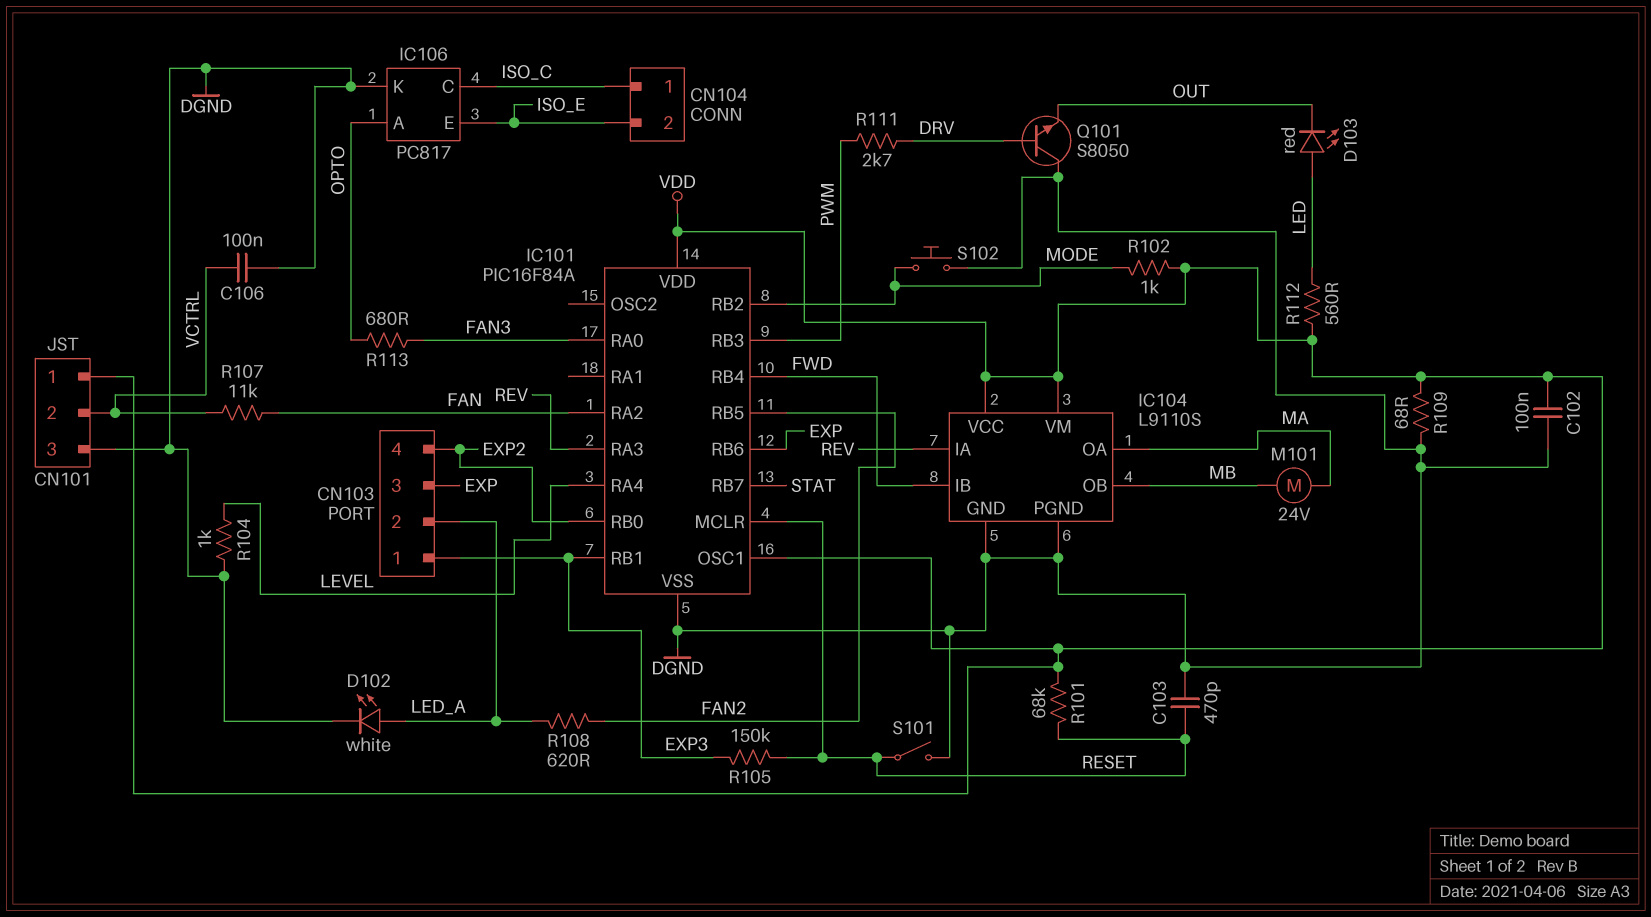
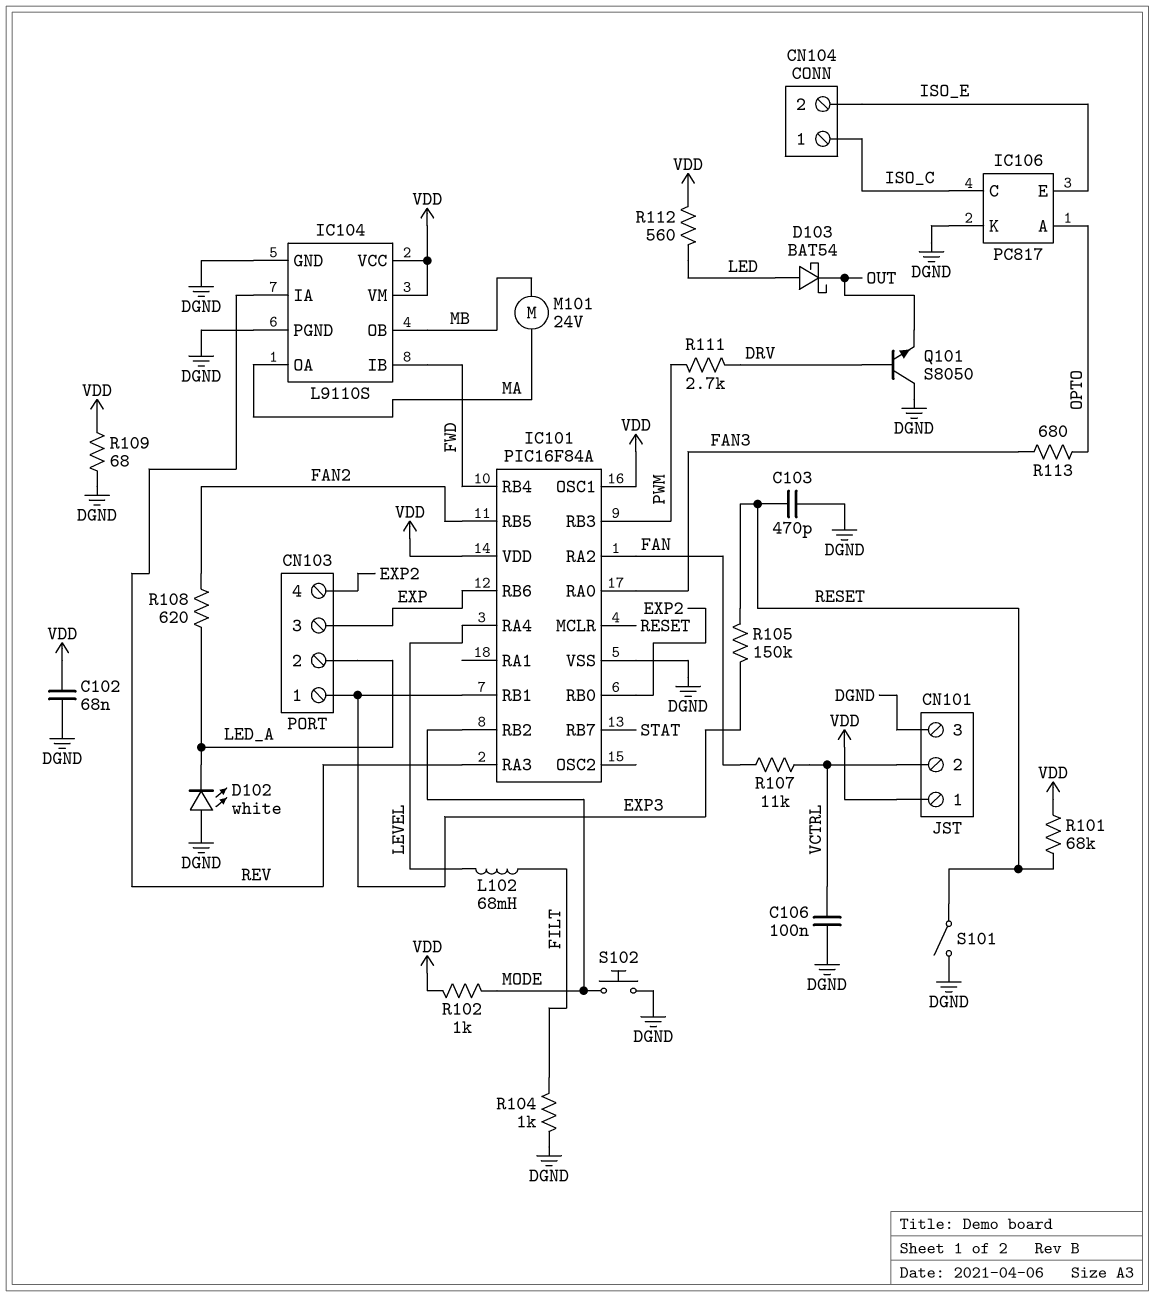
C102: 100nF (DGND, VDD) -> 68nF (DGND, VDD)
D102: LED white (A LED_A, K DGND) -> LED white (A DGND, K LED_A)
D103: LED red (A LED, K OUT) -> schottky BAT54 (A LED, K OUT)
L102: none -> 68mH (FILT, LEVEL)
R104: 1k (DGND, LEVEL) -> 1k (DGND, FILT)

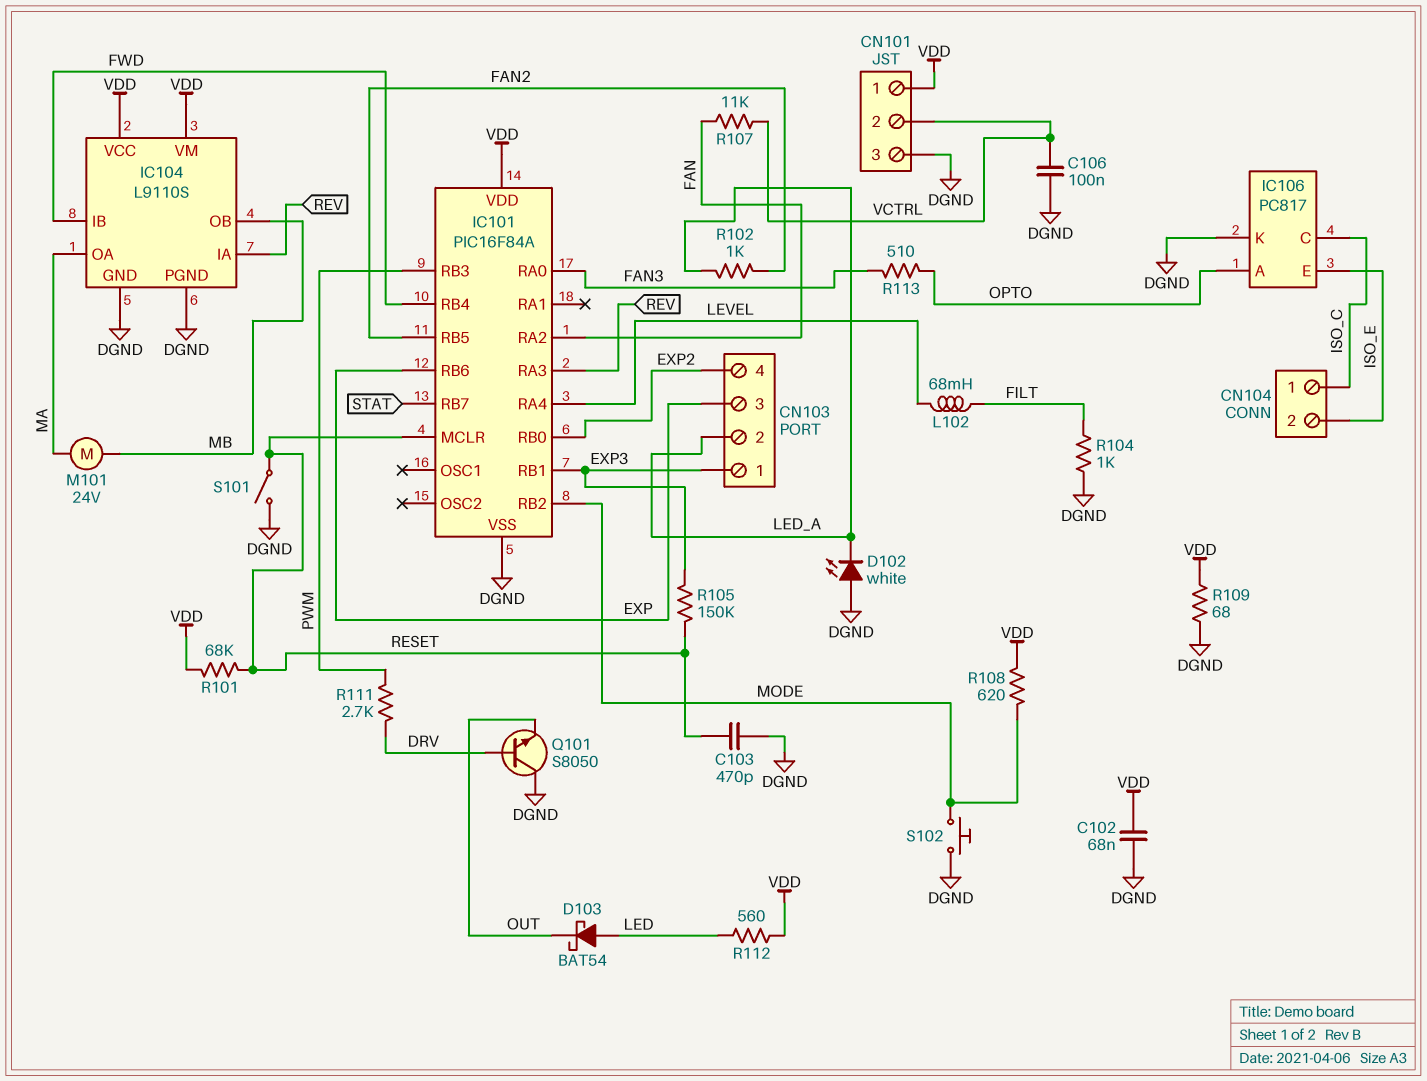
IC101 pin OSC1: VDD -> none
R102: 1k (MODE, VDD) -> 1k (FAN2, LED_A)
R108: 620 (FAN2, LED_A) -> 620 (MODE, VDD)
R113: 680 (FAN3, OPTO) -> 510 (FAN3, OPTO)

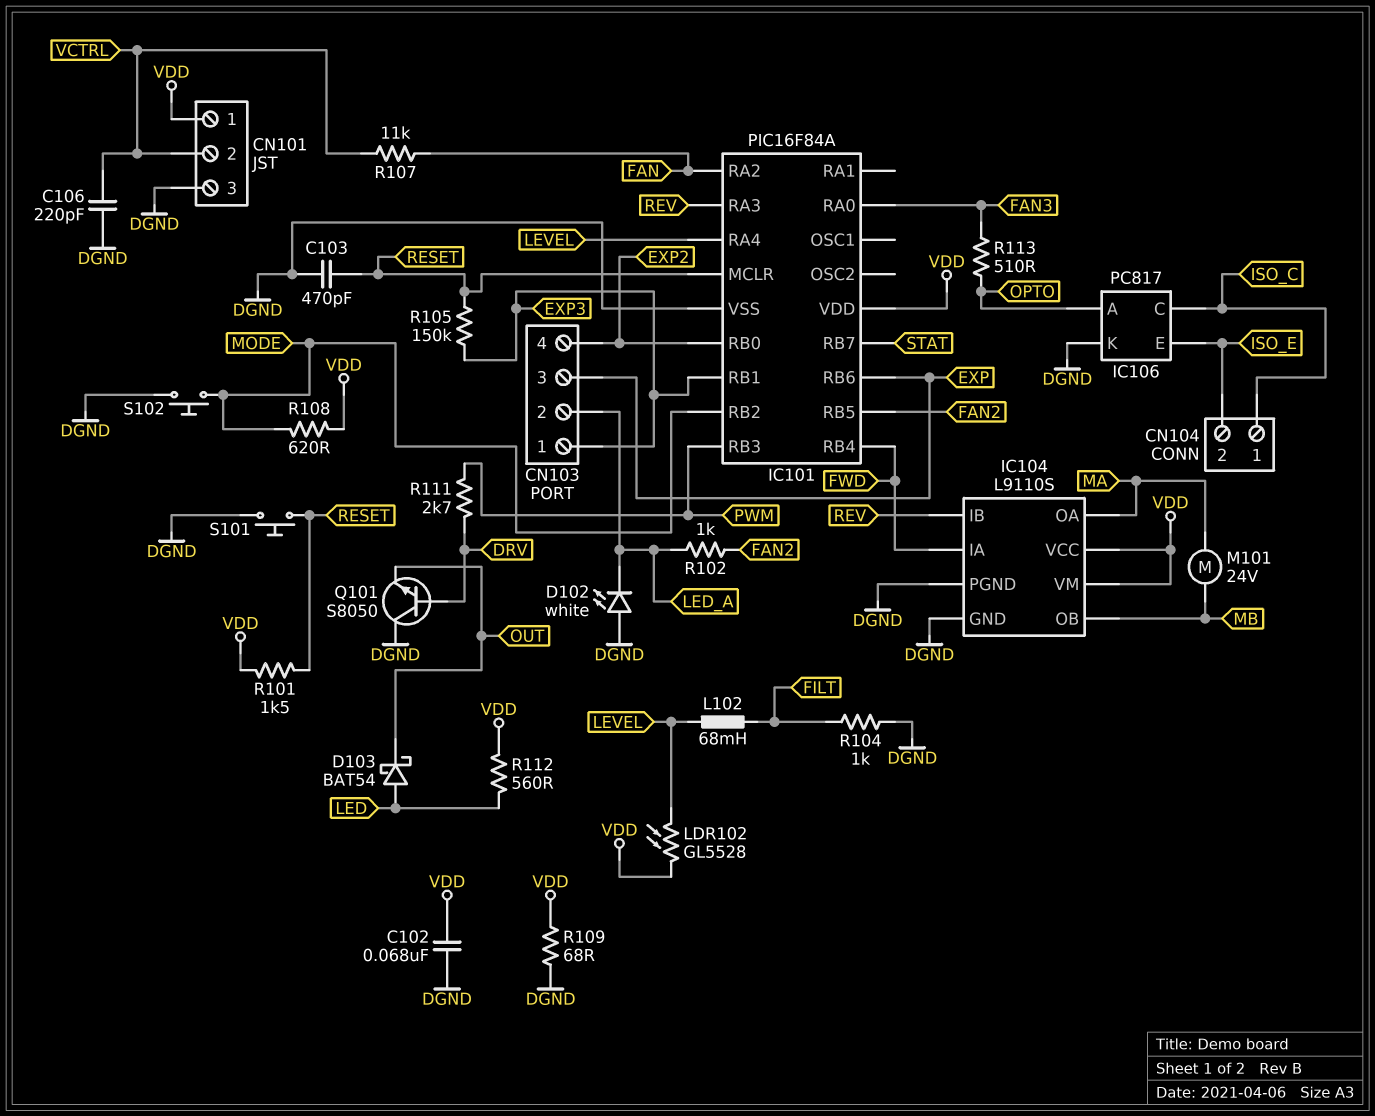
C106: 100nF (DGND, VCTRL) -> 220pF (DGND, VCTRL)
IC104 pin IA: REV -> FWD
IC104 pin IB: FWD -> REV
LDR102: none -> GL5528 (LEVEL, VDD)
R101: 68k (RESET, VDD) -> 1.5k (RESET, VDD)
S101: switch (DGND, RESET) -> button (DGND, RESET)

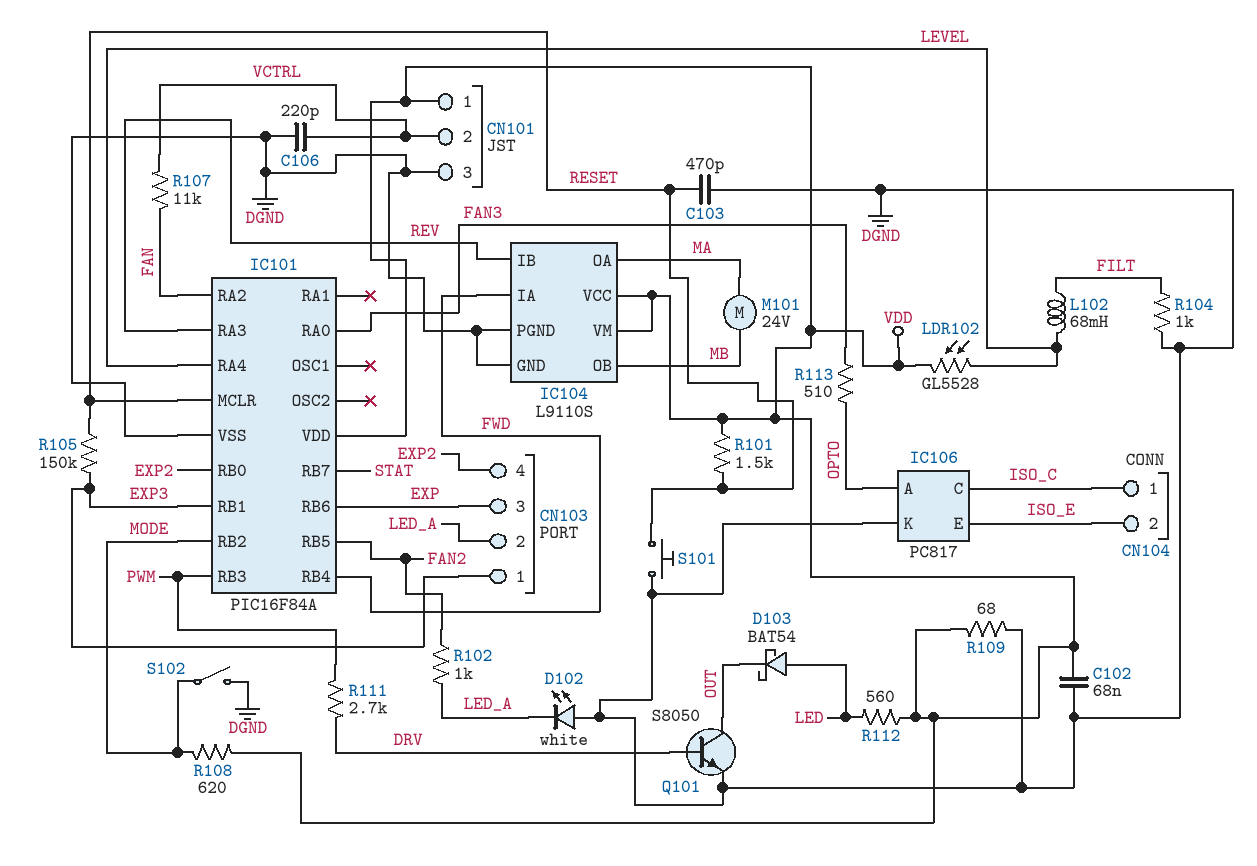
Q101: NPN S8050 (B DRV, C DGND, E OUT) -> NPN S8050 (B DRV, C OUT, E DGND)
S102: button (DGND, MODE) -> switch (DGND, MODE)

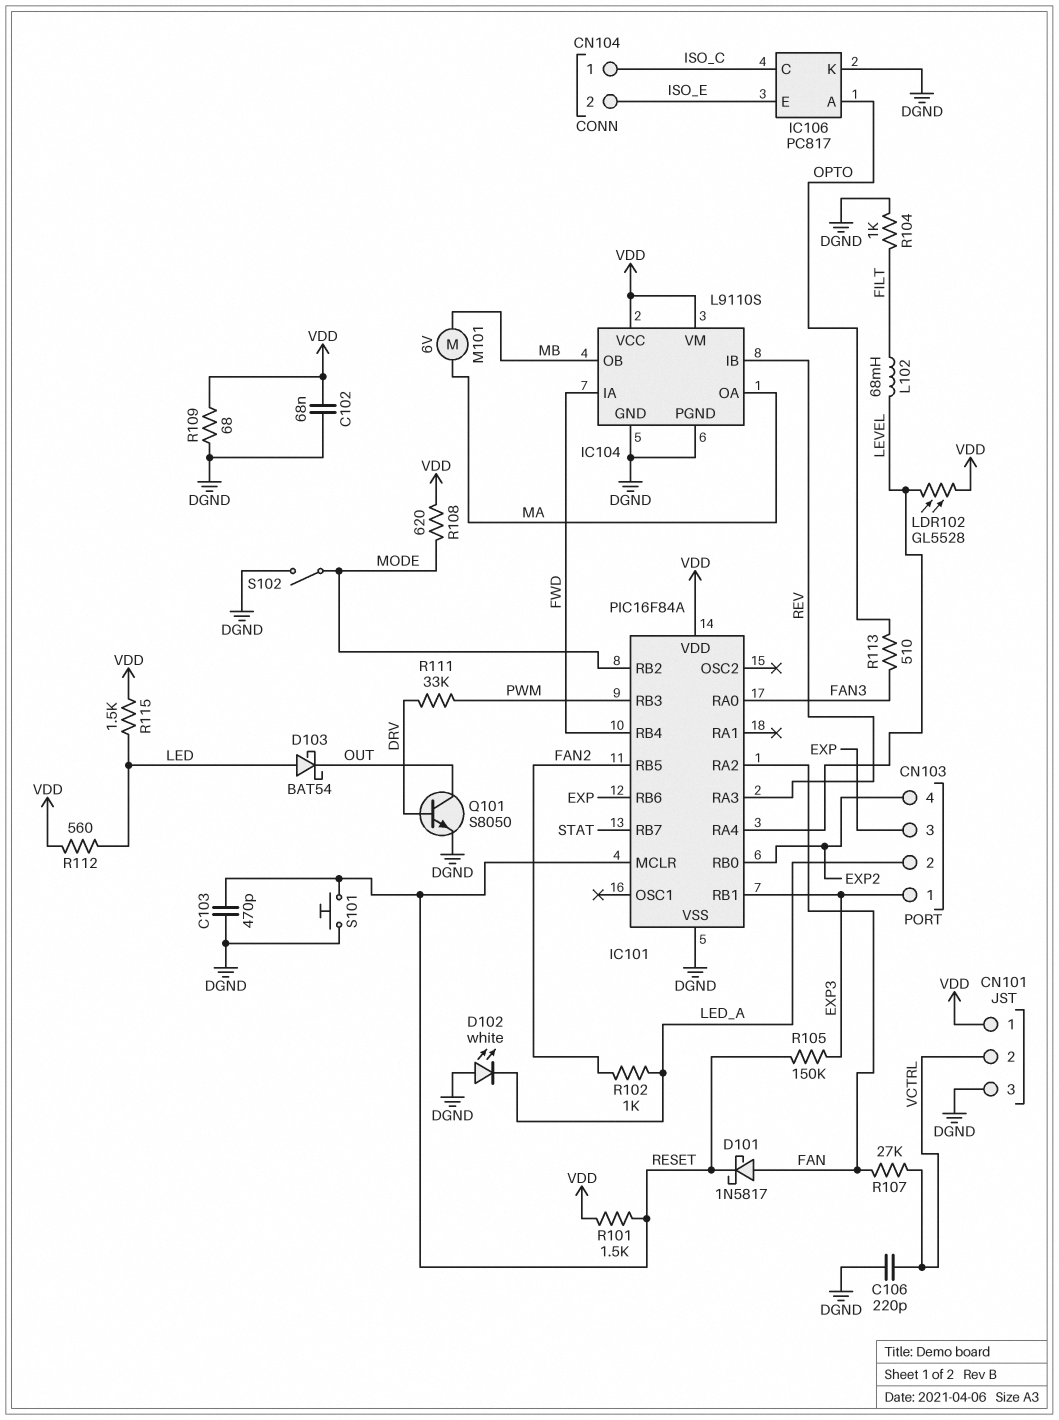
D101: none -> schottky 1N5817 (A FAN, K RESET)
M101: motor 24V (MA, MB) -> motor 6V (MA, MB)
R107: 11k (FAN, VCTRL) -> 27k (FAN, VCTRL)
R111: 2.7k (DRV, PWM) -> 33k (DRV, PWM)
R115: none -> 1.5k (LED, VDD)

